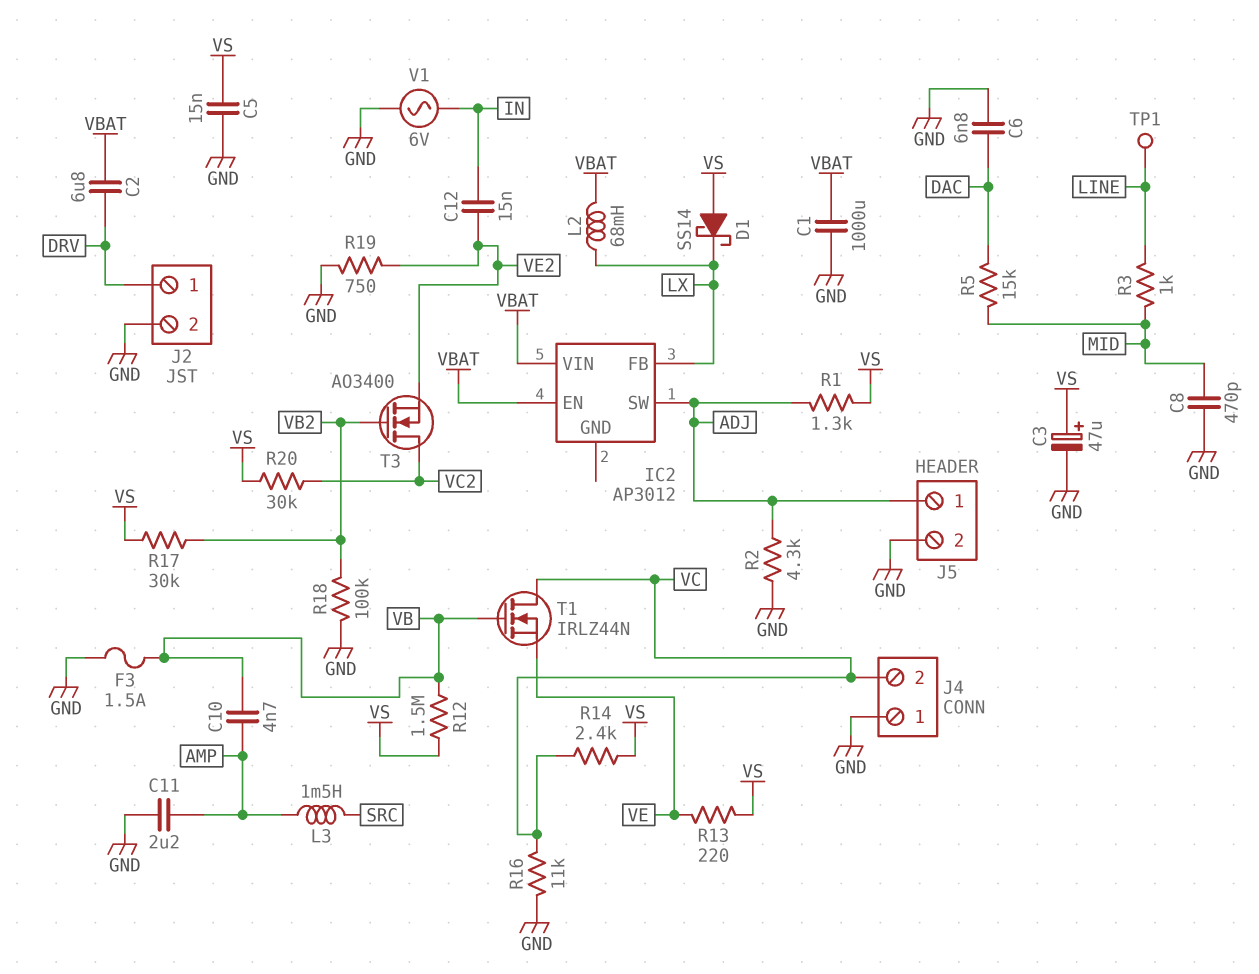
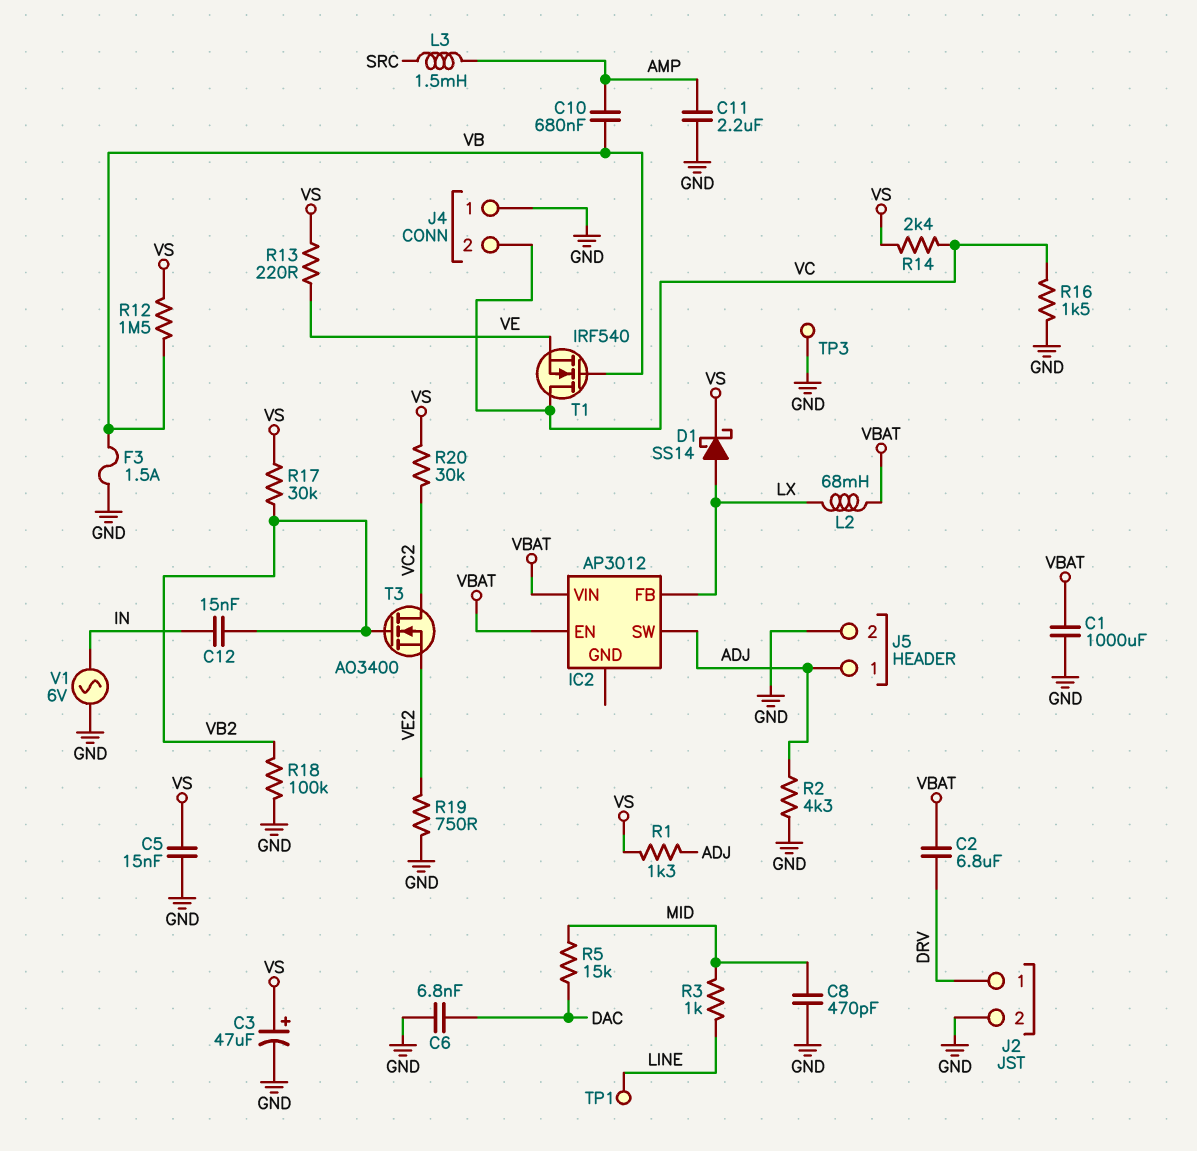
C10: 4.7nF (AMP, VB) -> 680nF (AMP, VB)
C12: 15nF (IN, VE2) -> 15nF (IN, VB2)
D1: schottky SS14 (A VS, K LX) -> schottky SS14 (A LX, K VS)
R16: 11k (GND, VC) -> 1.5k (GND, VC)
T1: NMOS IRLZ44N (G VB, D VC, S VE) -> NMOS IRF540 (G VB, D VC, S VE)
TP3: none -> test point (GND)

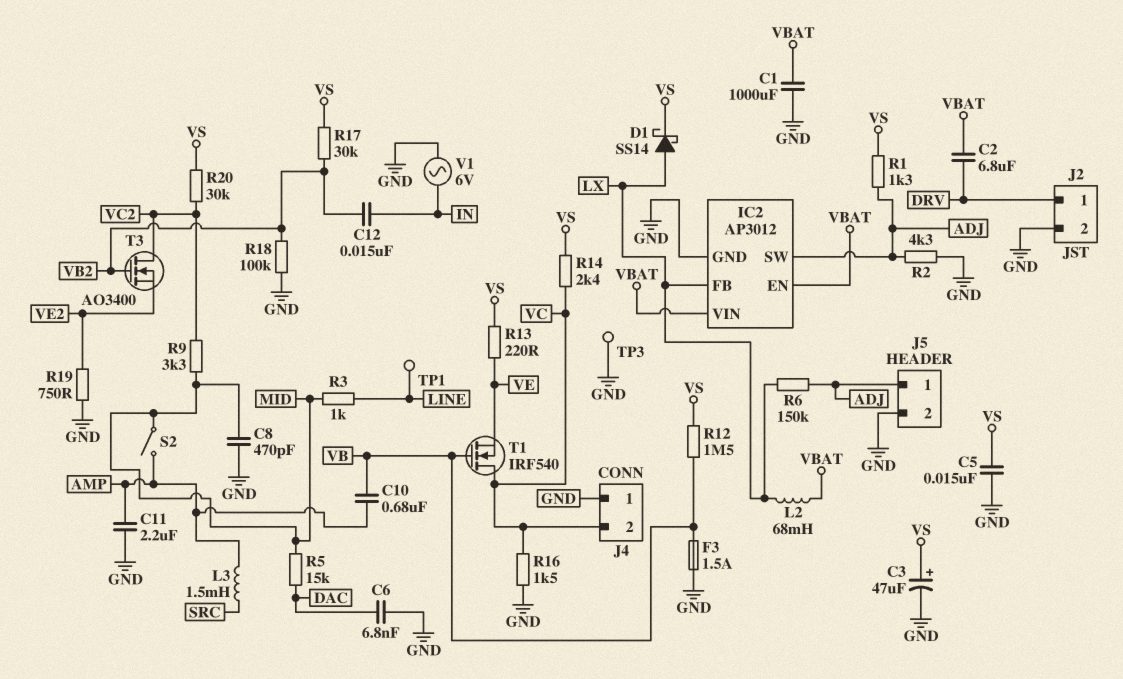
IC2 pin GND: none -> GND
R6: none -> 150k (ADJ, LX)
R9: none -> 3.3k (MID, VC2)
S2: none -> switch (AMP, MID)

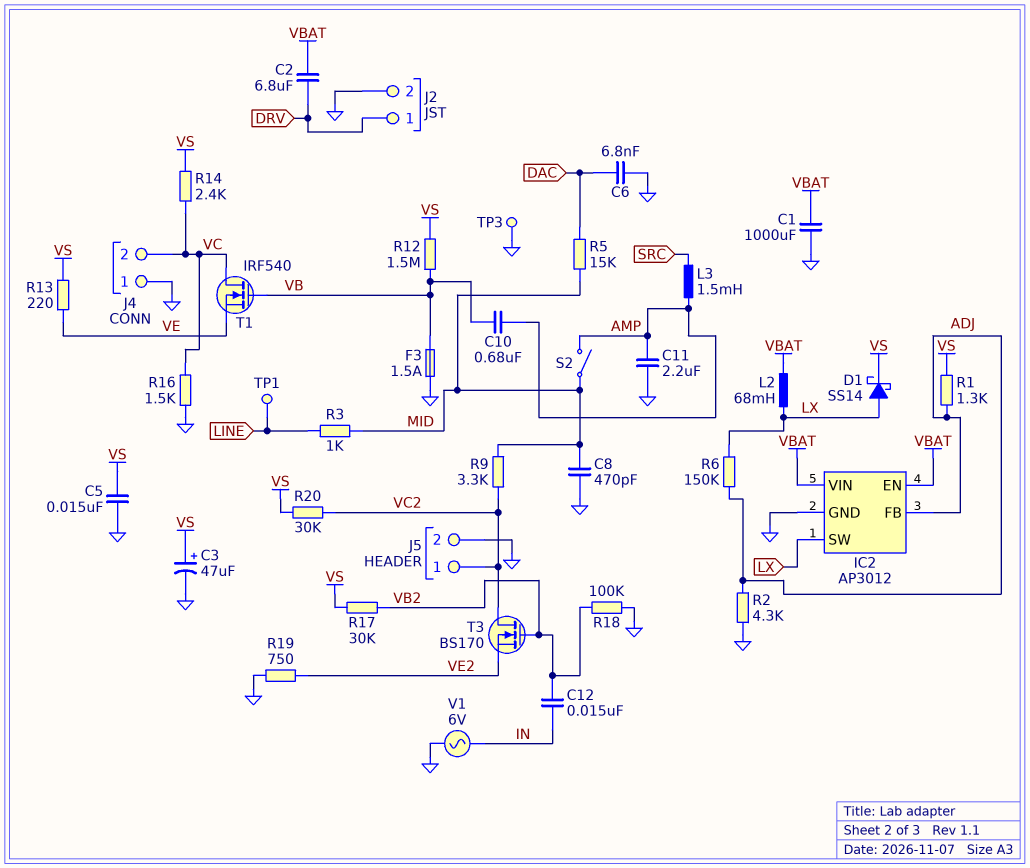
IC2 pin FB: LX -> ADJ
IC2 pin SW: ADJ -> LX
J5 pin 1: ADJ -> VC2
T3: NMOS AO3400 (G VB2, D VC2, S VE2) -> NMOS BS170 (G VB2, D VC2, S VE2)

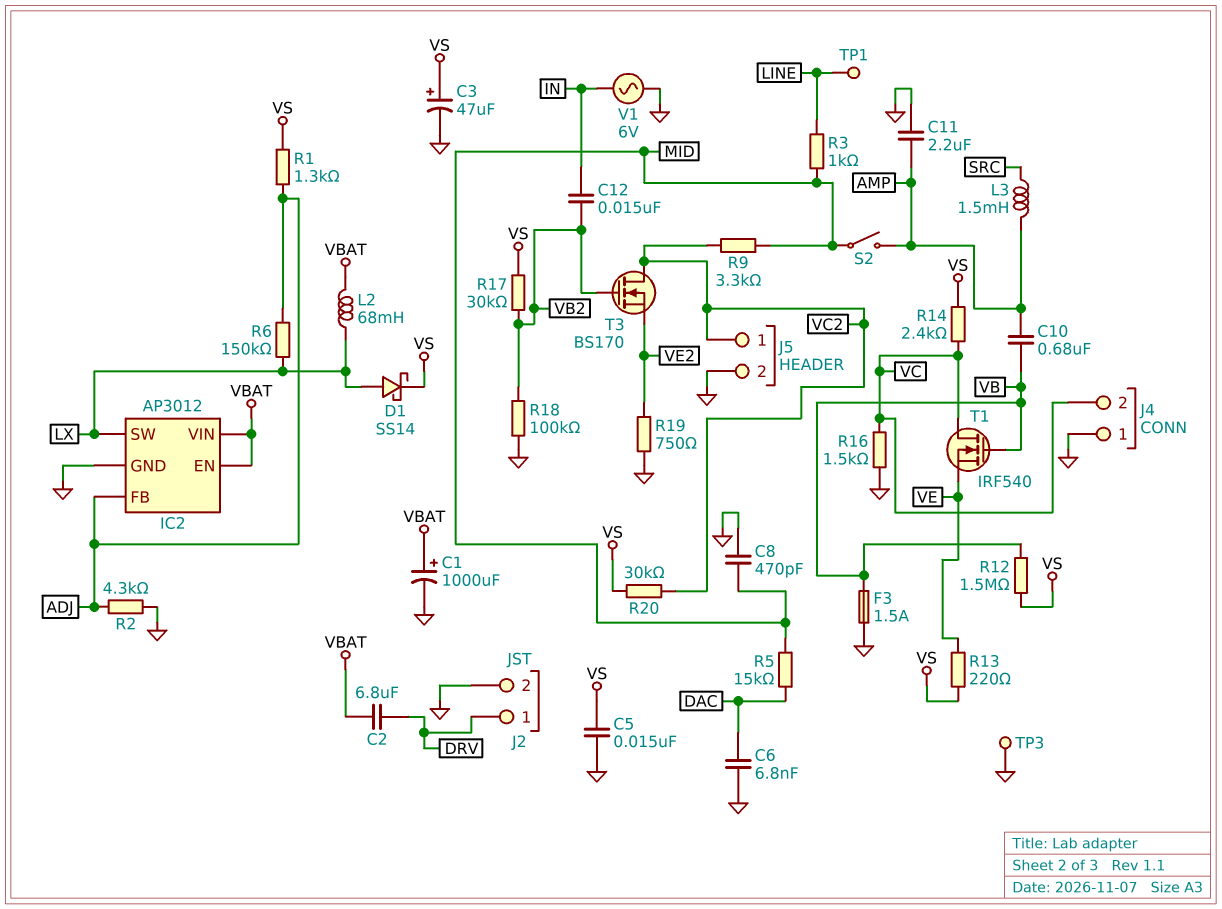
C1: 1000uF (GND, VBAT) -> 1000uF (plus VBAT, minus GND)

